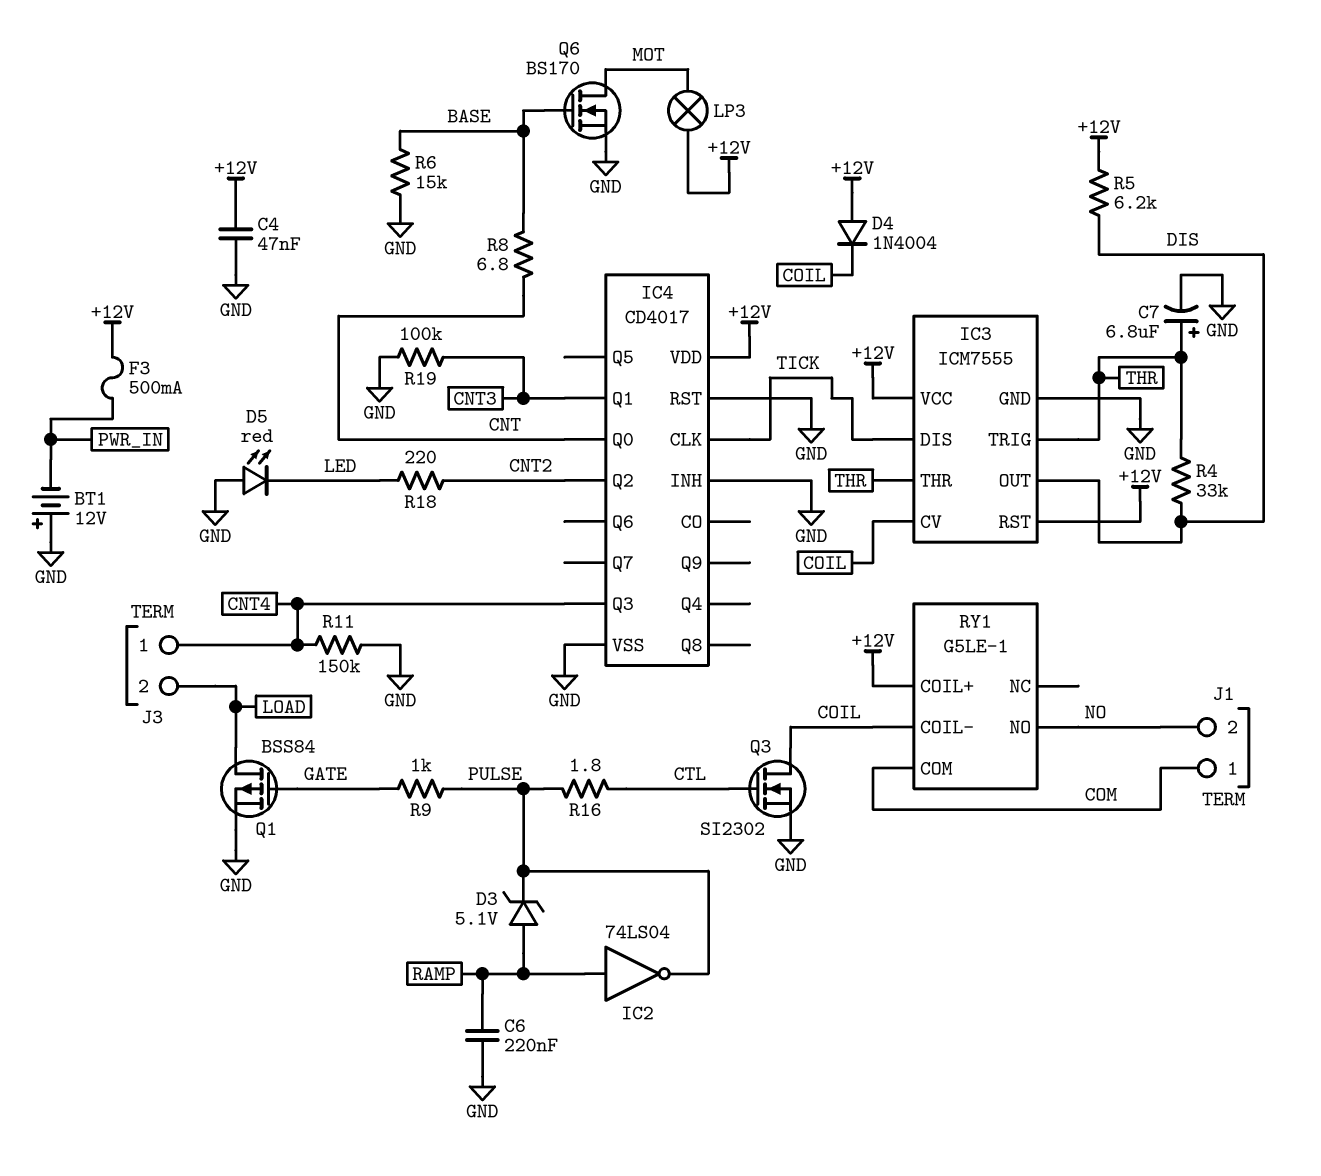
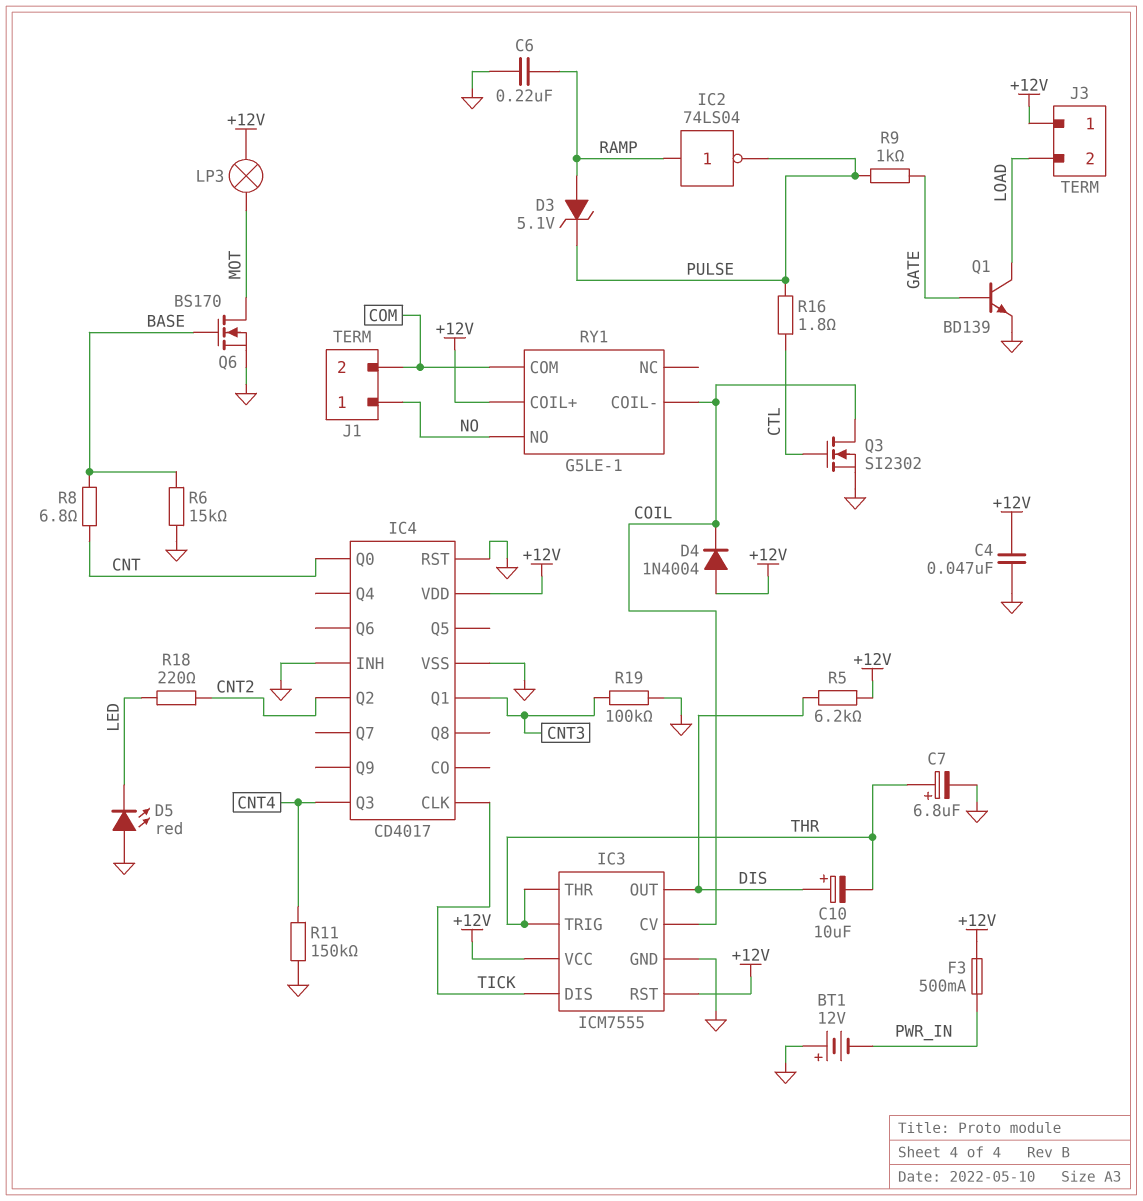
C10: none -> 10uF (plus DIS, minus THR)
J1 pin 1: COM -> NO
J1 pin 2: NO -> COM
J3 pin 1: CNT4 -> +12V
Q1: PMOS BSS84 (G GATE, D LOAD, S GND) -> NPN BD139 (B GATE, C LOAD, E GND)
R4: 33k (DIS, THR) -> none

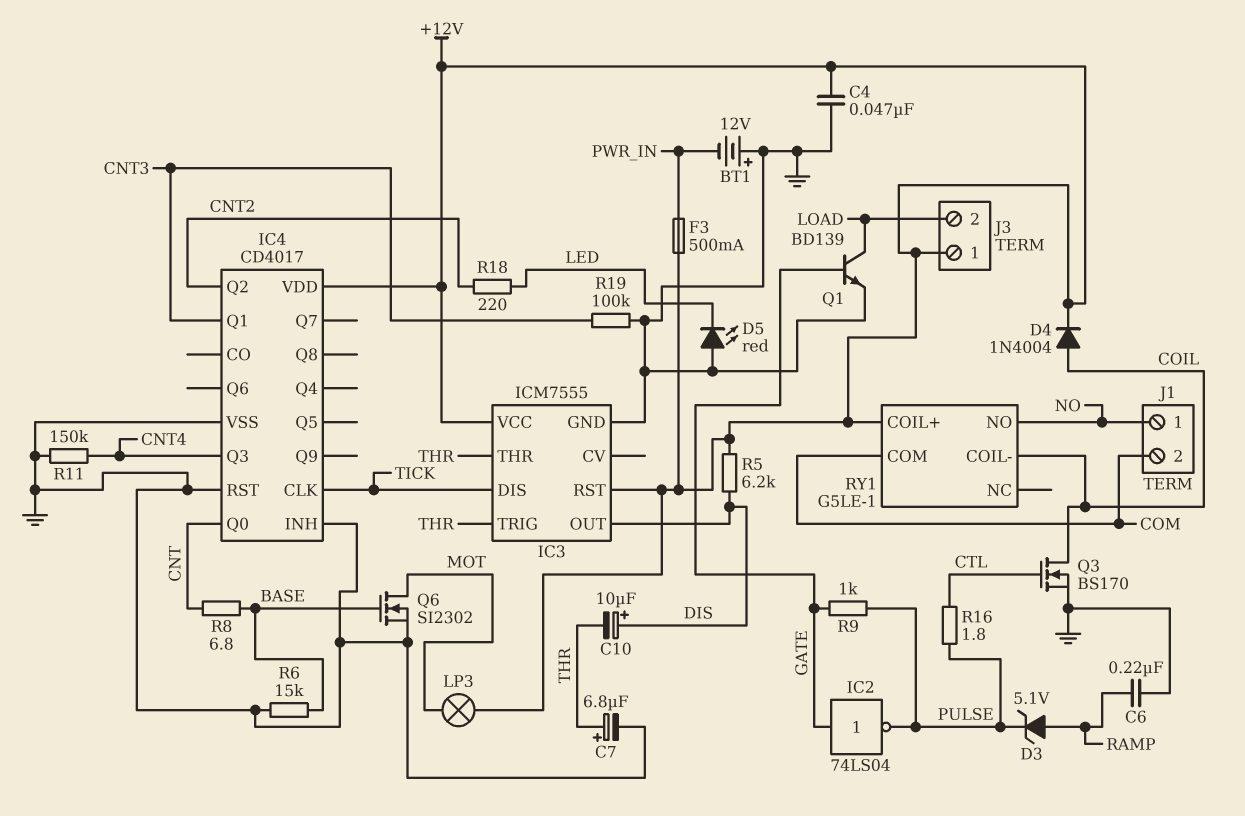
D4: diode 1N4004 (A +12V, K COIL) -> diode 1N4004 (A COIL, K +12V)
IC2: NOT 74LS04 (in RAMP, out PULSE) -> NOT 74LS04 (in GATE, out PULSE)
IC3 pin CV: COIL -> none
Q3: NMOS SI2302 (G CTL, D COIL, S GND) -> NMOS BS170 (G CTL, D COIL, S GND)
Q6: NMOS BS170 (G BASE, D MOT, S GND) -> NMOS SI2302 (G BASE, D MOT, S GND)

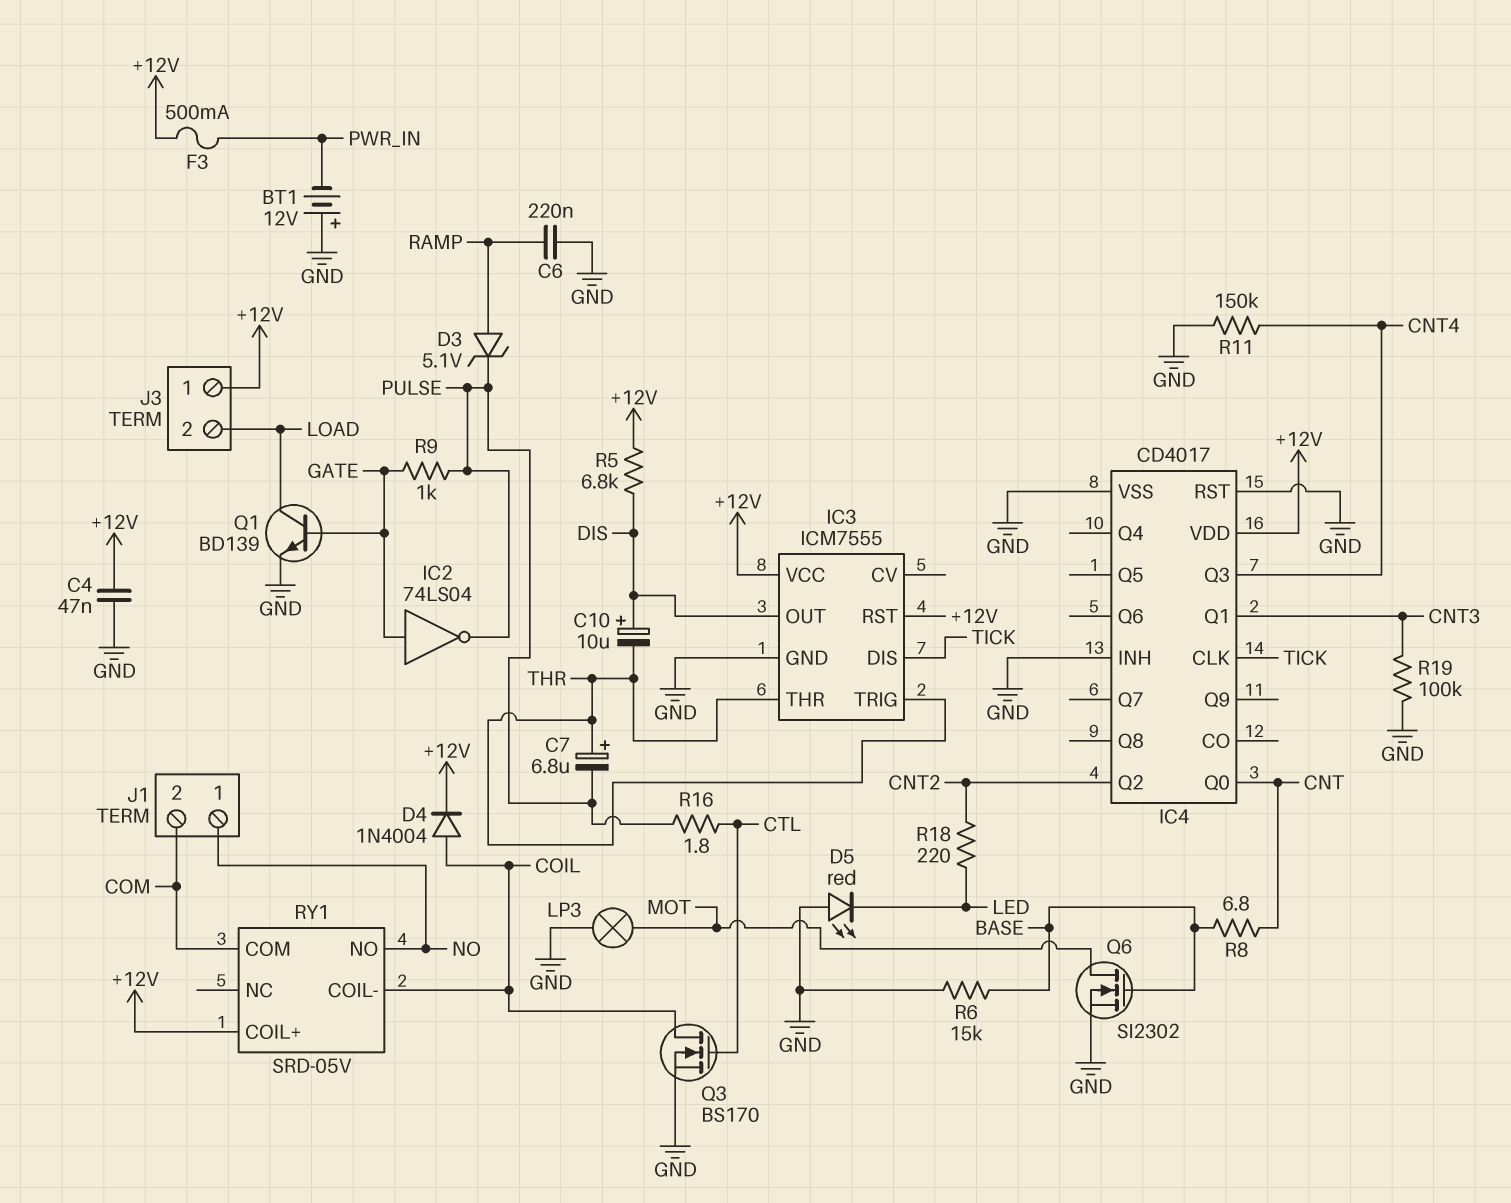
C7: 6.8uF (plus THR, minus GND) -> 6.8uF (plus THR, minus PULSE)
LP3: lamp (+12V, MOT) -> lamp (GND, MOT)
R5: 6.2k (+12V, DIS) -> 6.8k (+12V, DIS)
RY1: G5LE-1 -> SRD-05V

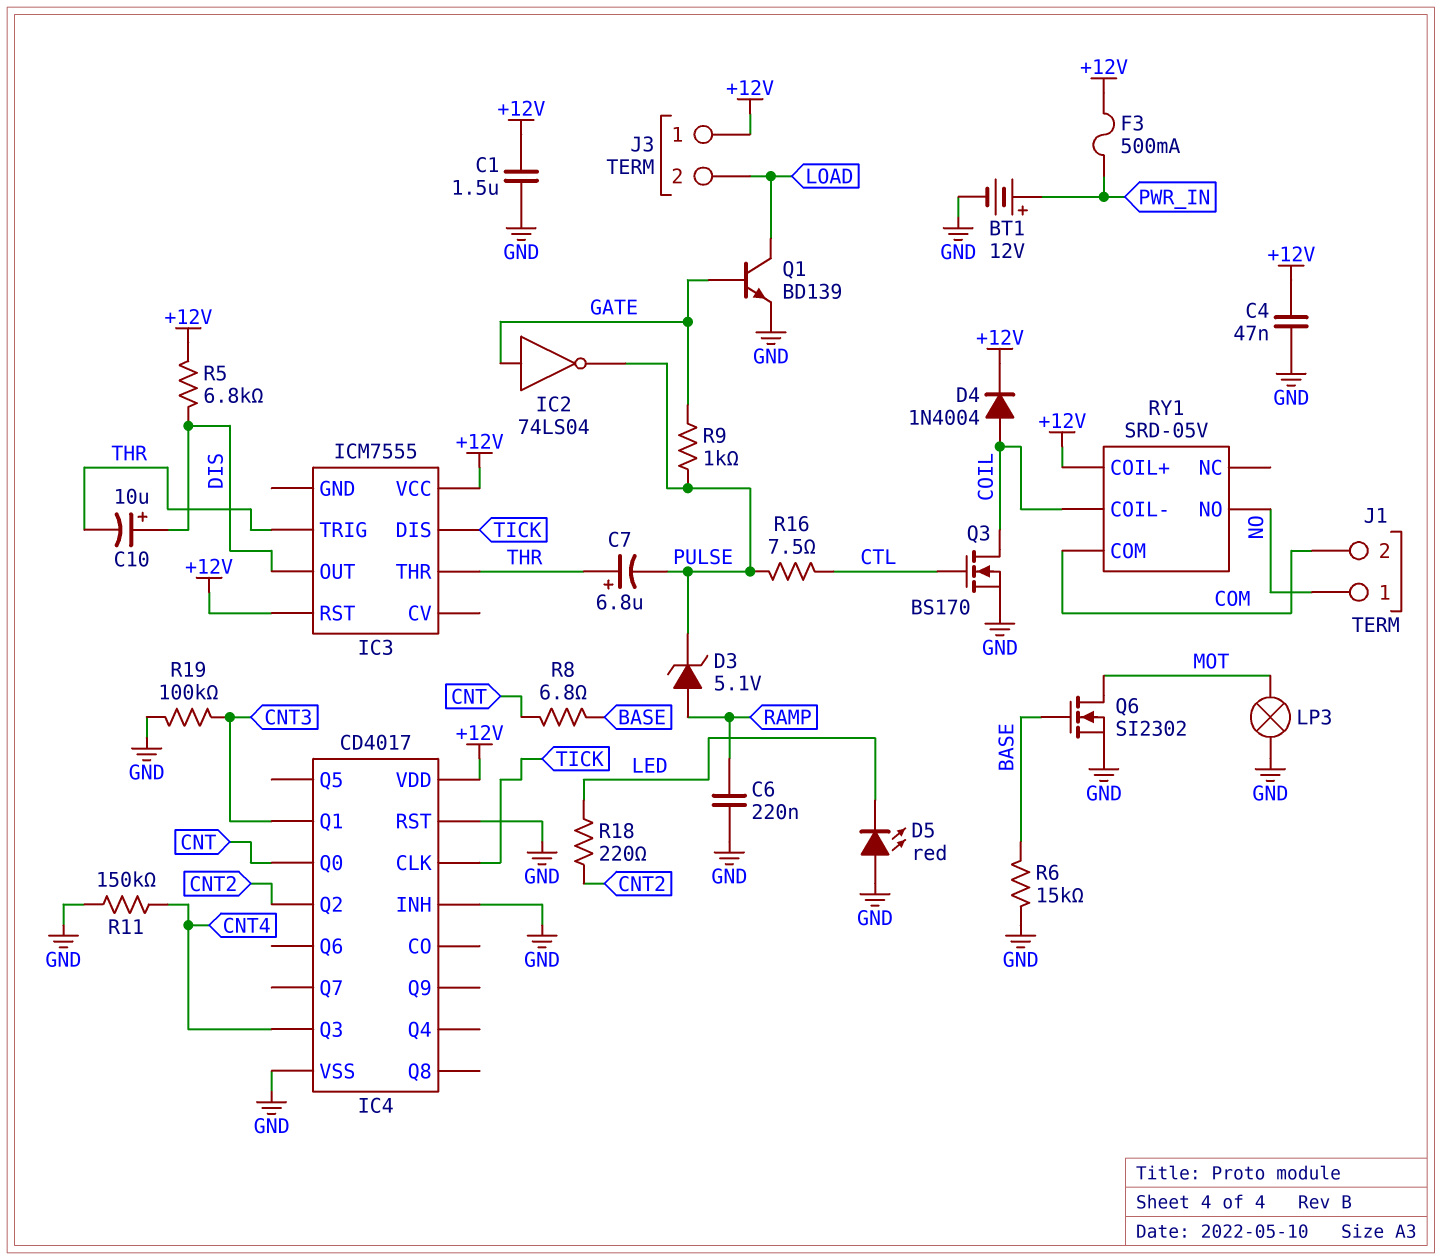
BT1: 12V (plus GND, minus PWR_IN) -> 12V (plus PWR_IN, minus GND)
C1: none -> 1.5uF (+12V, GND)
IC3 pin GND: GND -> none
R16: 1.8 (CTL, PULSE) -> 7.5 (CTL, PULSE)

